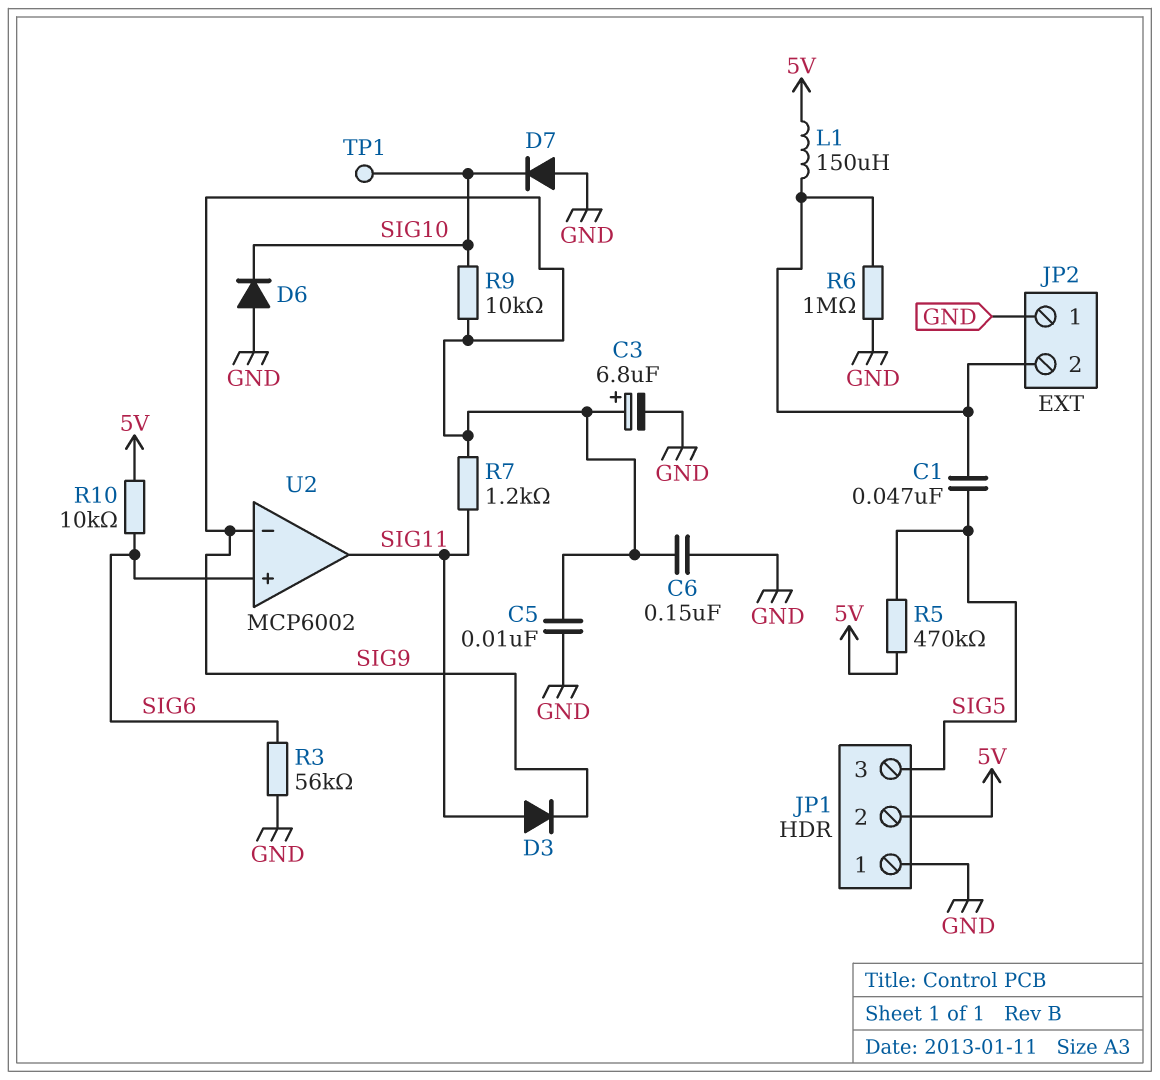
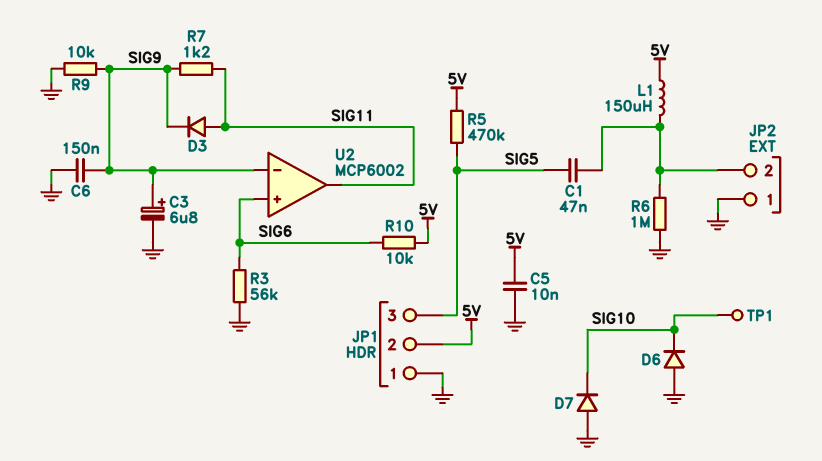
C5: 10nF (GND, SIG9) -> 10nF (5V, GND)
R9: 10k (SIG9, SIG10) -> 10k (GND, SIG9)

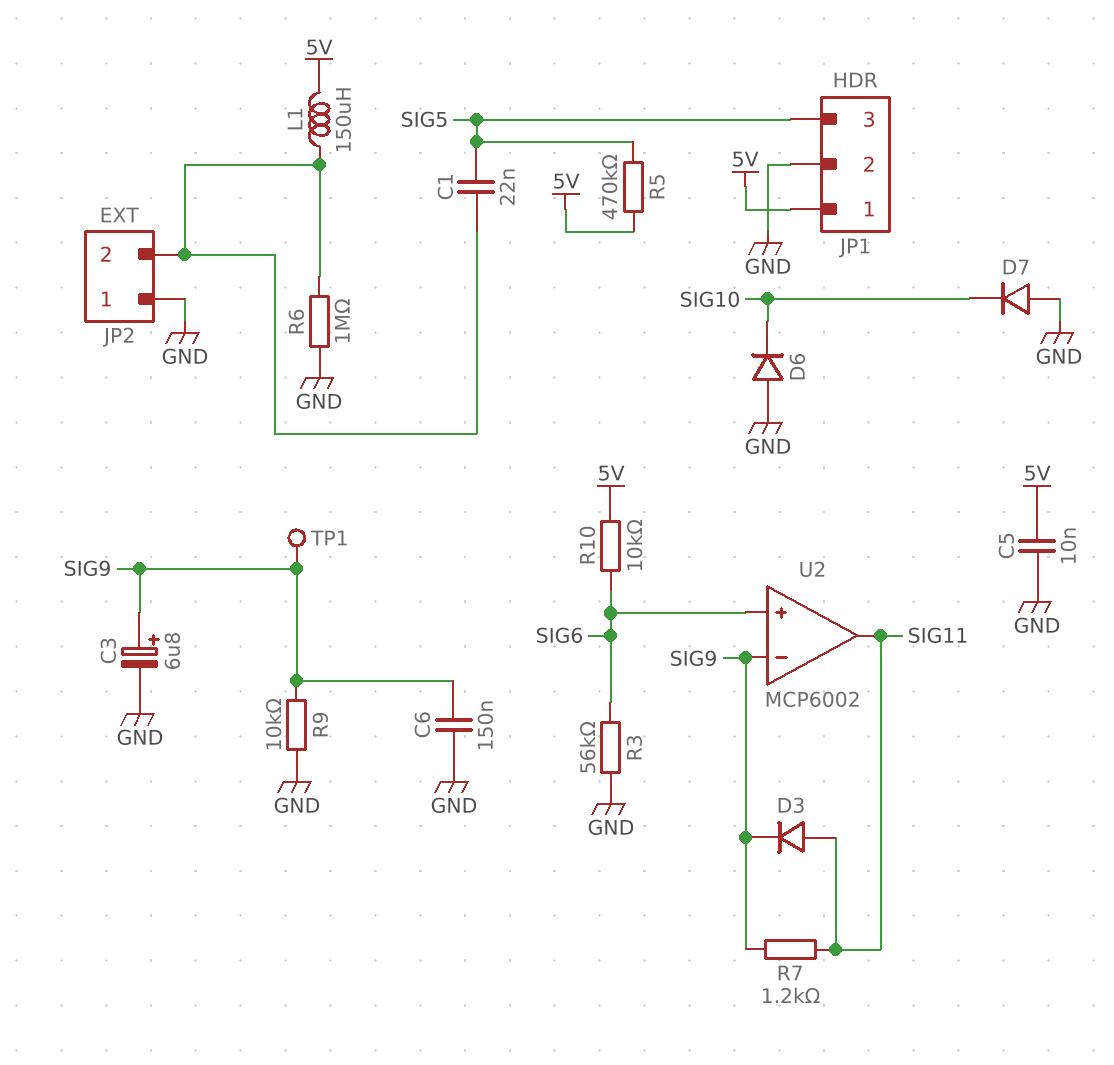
C1: 47nF (JP2/2, SIG5) -> 22nF (JP2/2, SIG5)
JP1 pin 1: GND -> 5V
JP1 pin 2: 5V -> GND
TP1: test point (SIG10) -> test point (SIG9)

